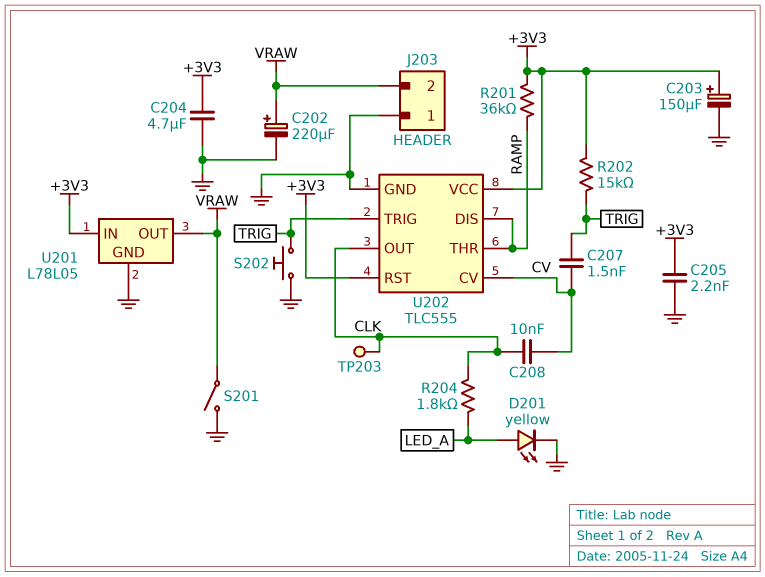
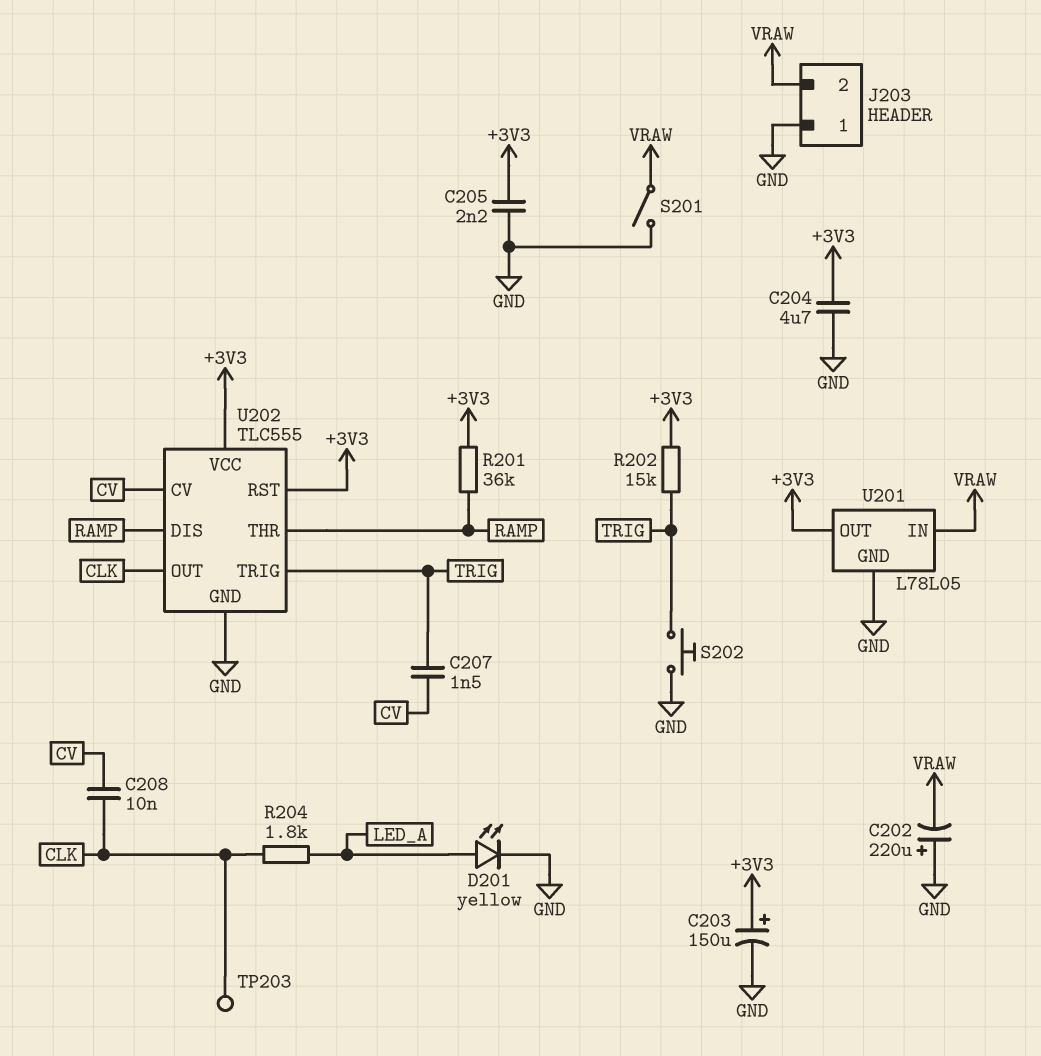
C202: 220uF (plus VRAW, minus GND) -> 220uF (plus GND, minus VRAW)
U201 pin IN: +3V3 -> VRAW
U201 pin OUT: VRAW -> +3V3

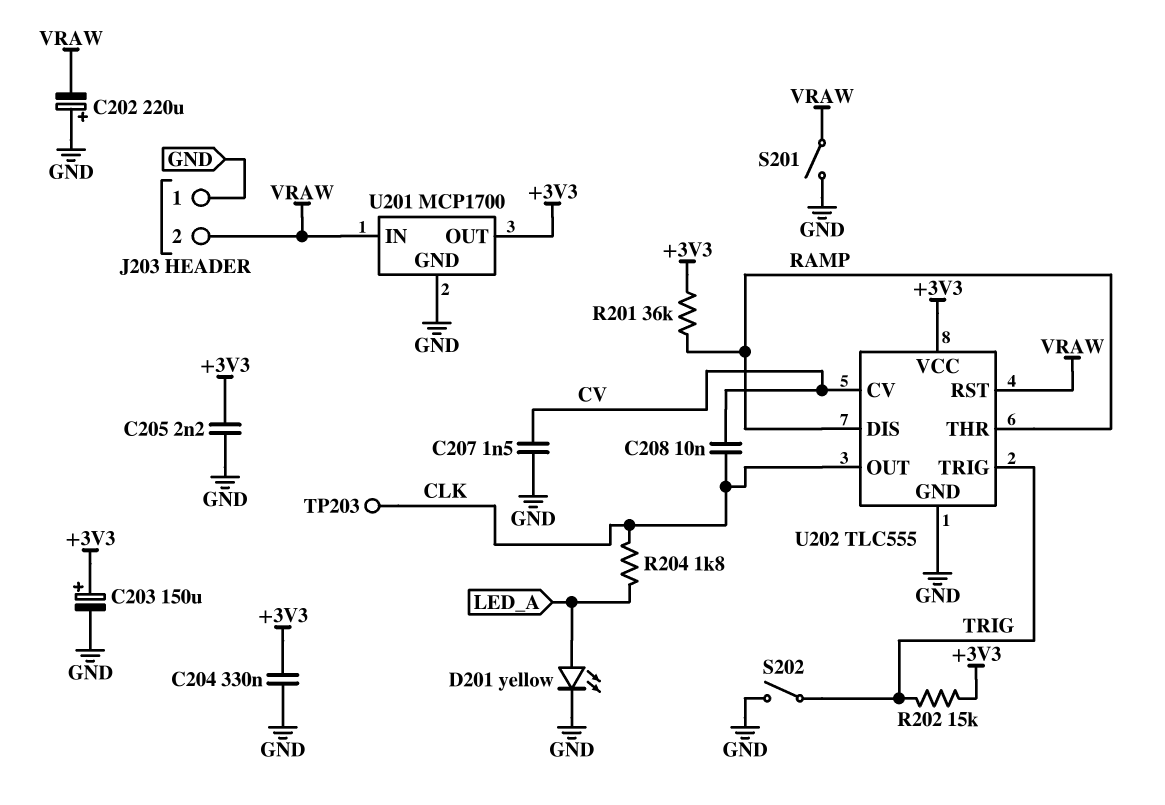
C204: 4.7uF (+3V3, GND) -> 330nF (+3V3, GND)
C207: 1.5nF (CV, TRIG) -> 1.5nF (CV, GND)
S202: button (GND, TRIG) -> switch (GND, TRIG)
U201: L78L05 -> MCP1700
U202 pin RST: +3V3 -> VRAW

